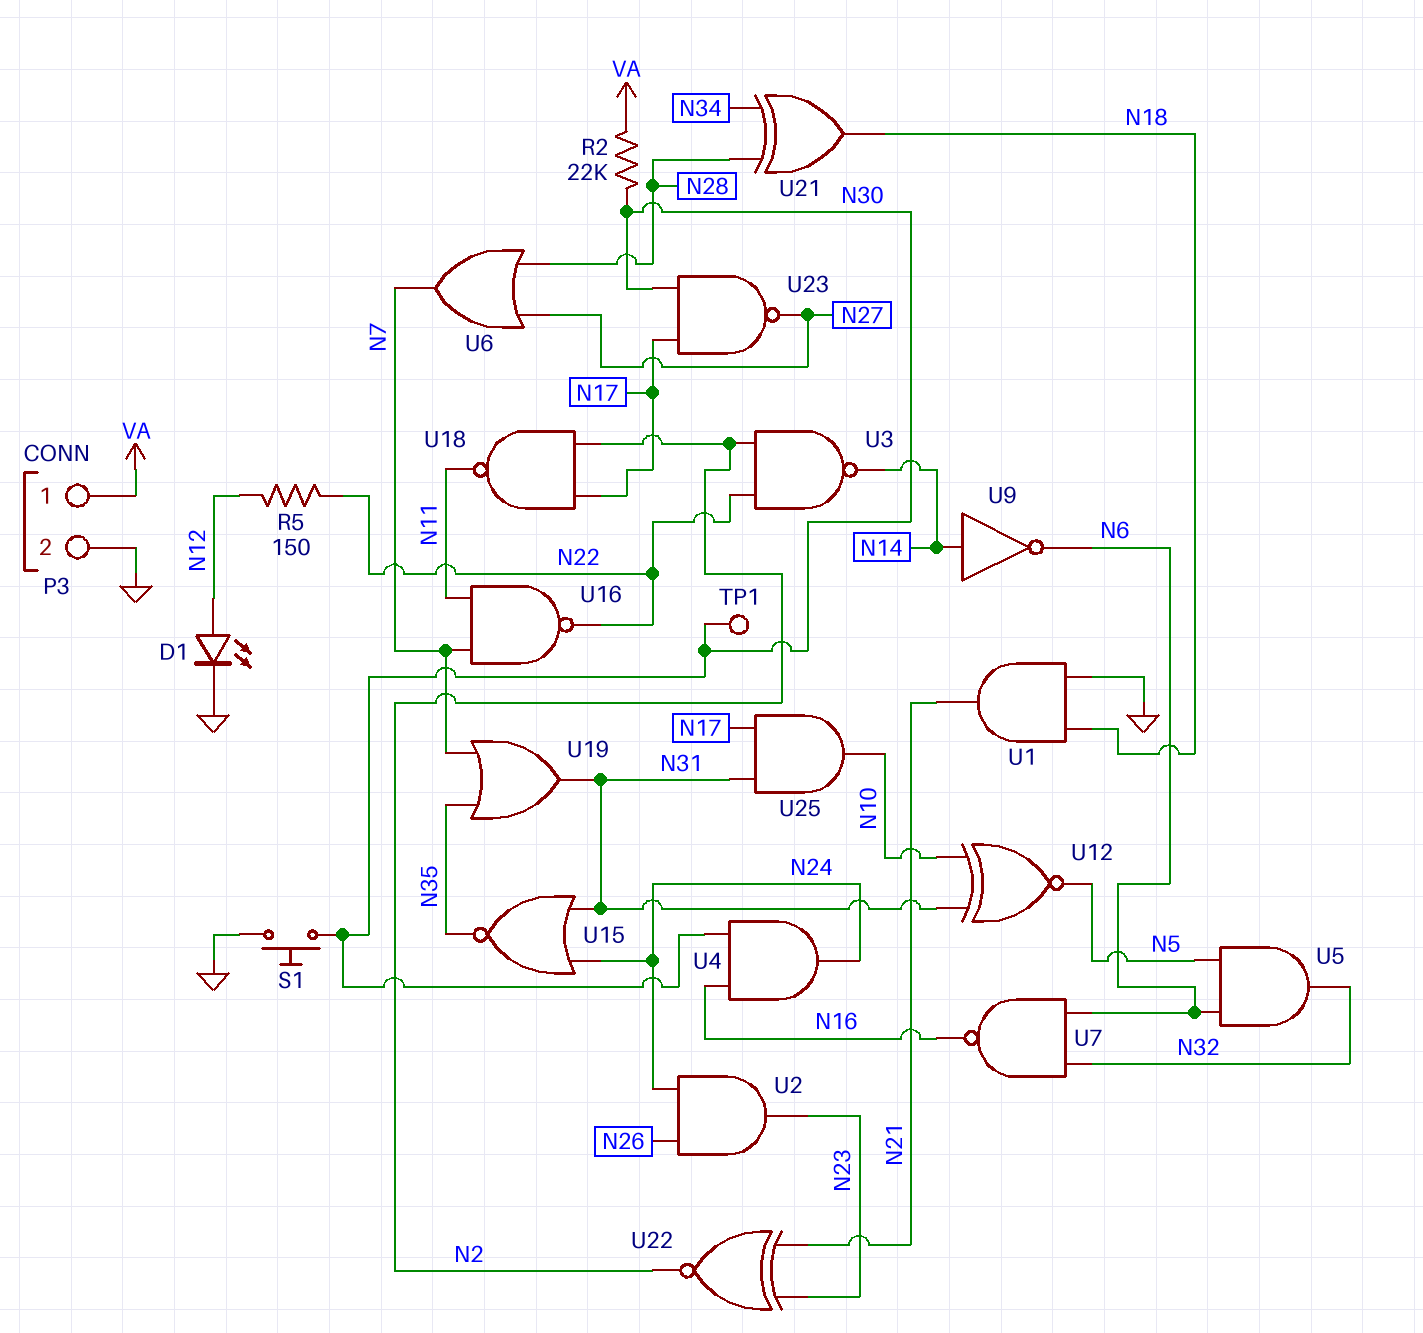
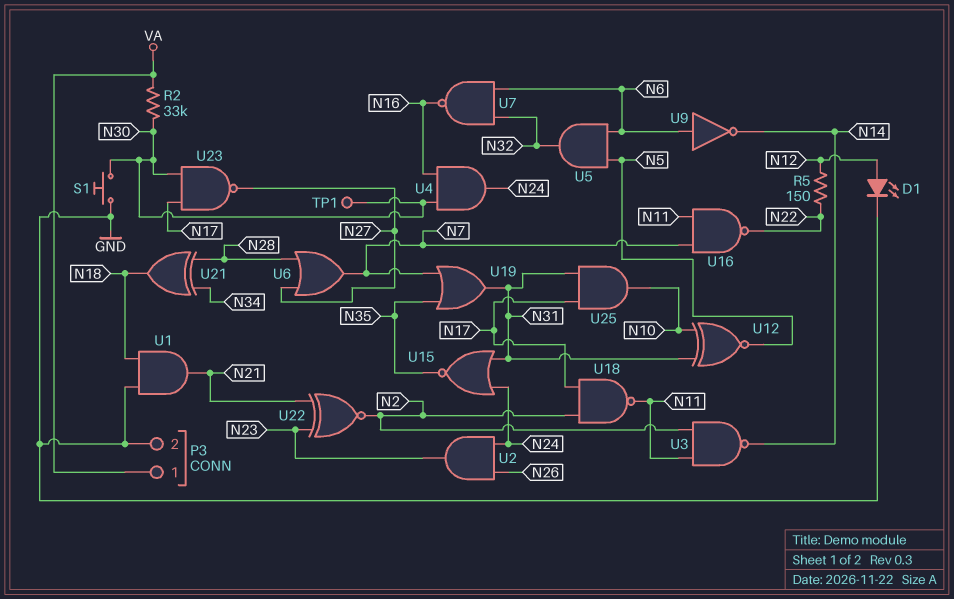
R2: 22k (N30, VA) -> 33k (N30, VA)
U3: NAND (in N2, in N22, out N14) -> NAND (in N2, in N11, out N14)
U9: NOT (in N14, out N6) -> NOT (in N6, out N14)

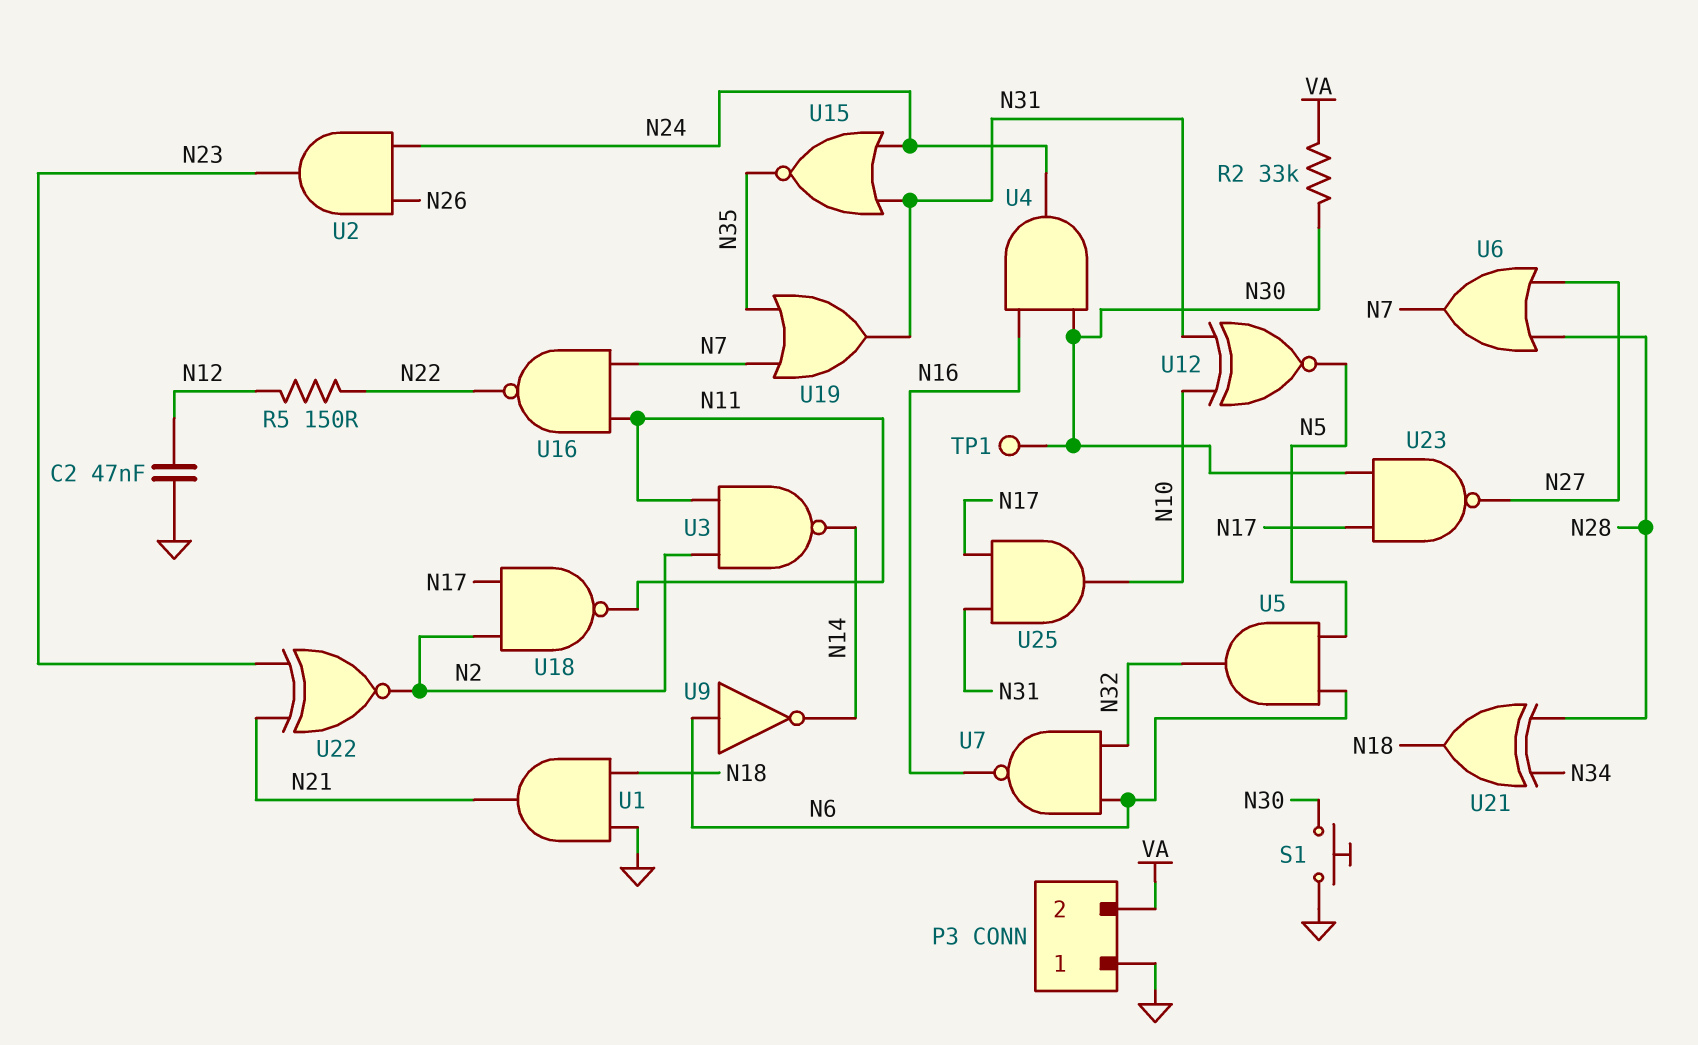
C2: none -> 47nF (GND, N12)
D1: LED (A N12, K GND) -> none
P3 pin 1: VA -> GND
P3 pin 2: GND -> VA

